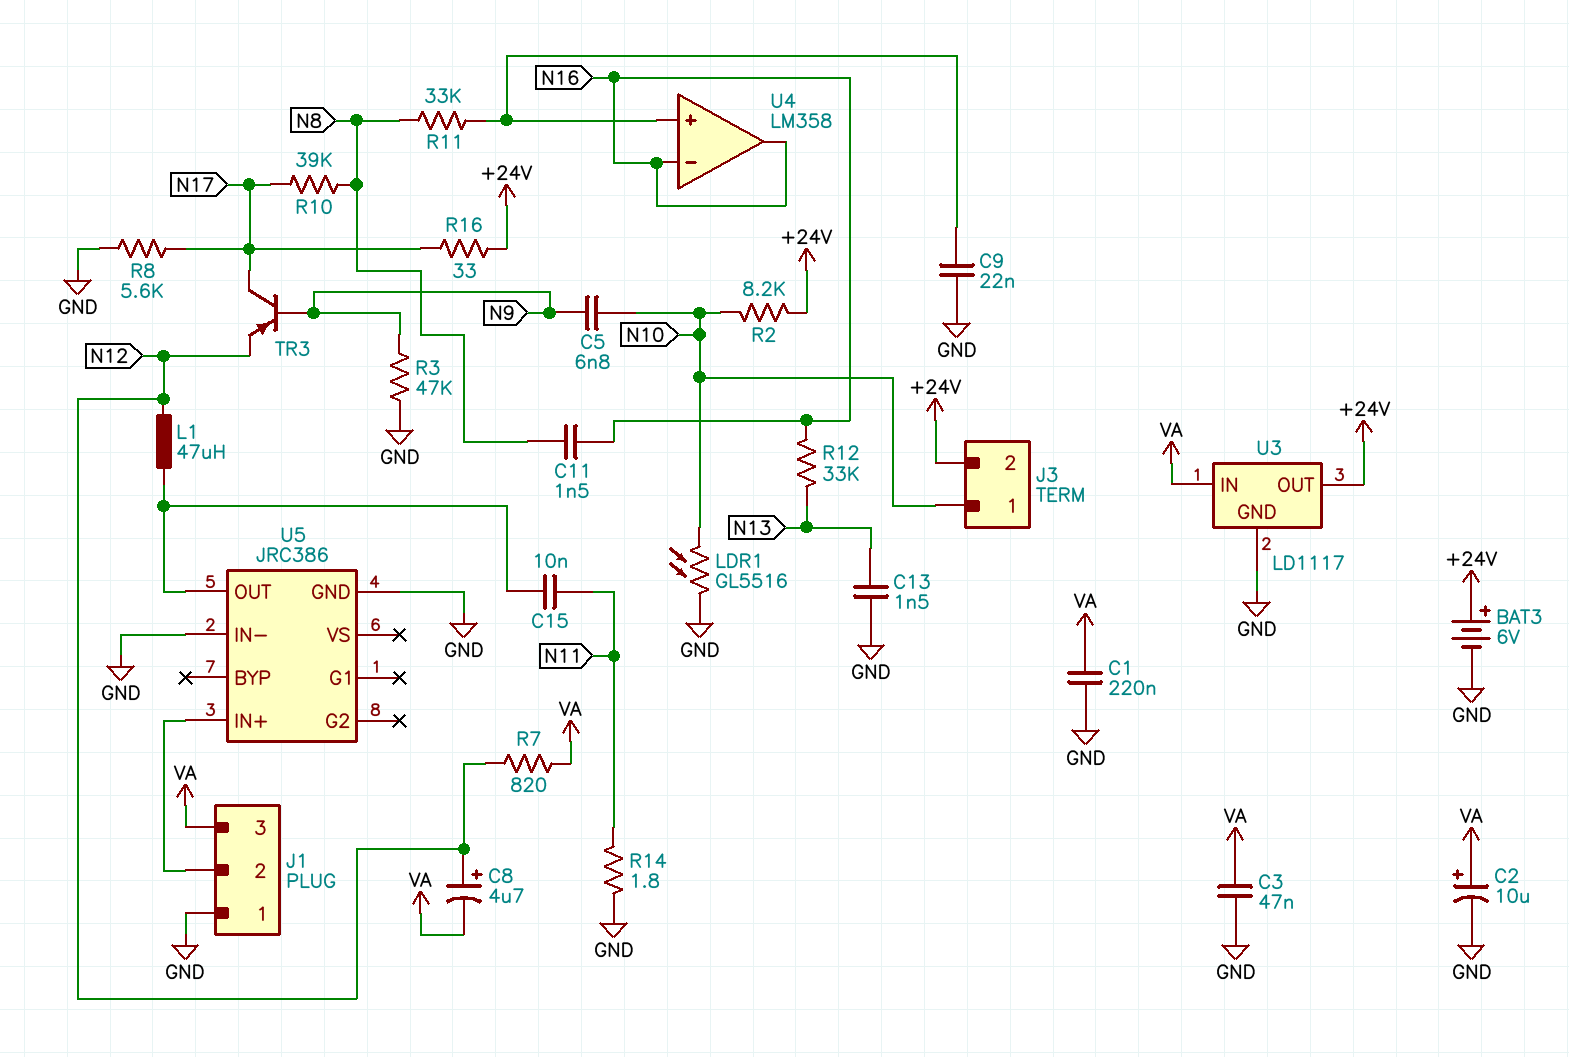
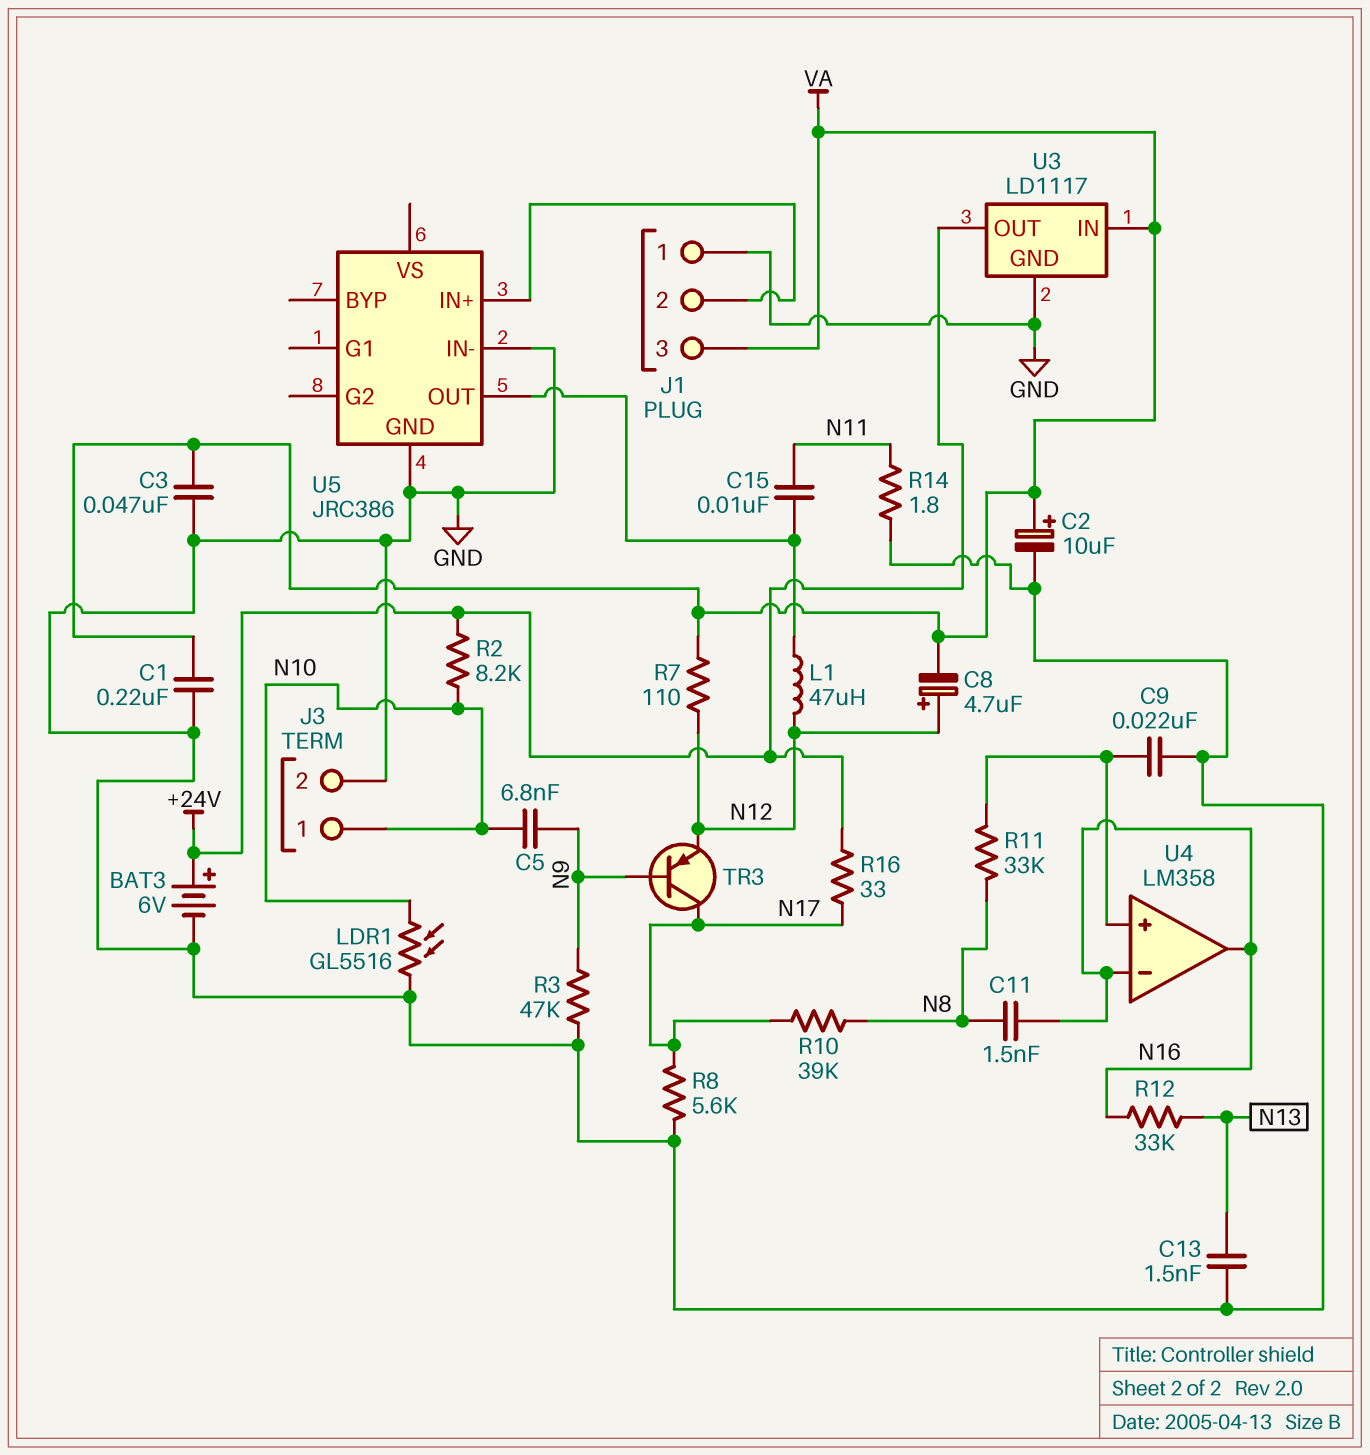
J3 pin 2: +24V -> GND
R7: 820 (N12, VA) -> 110 (N12, VA)

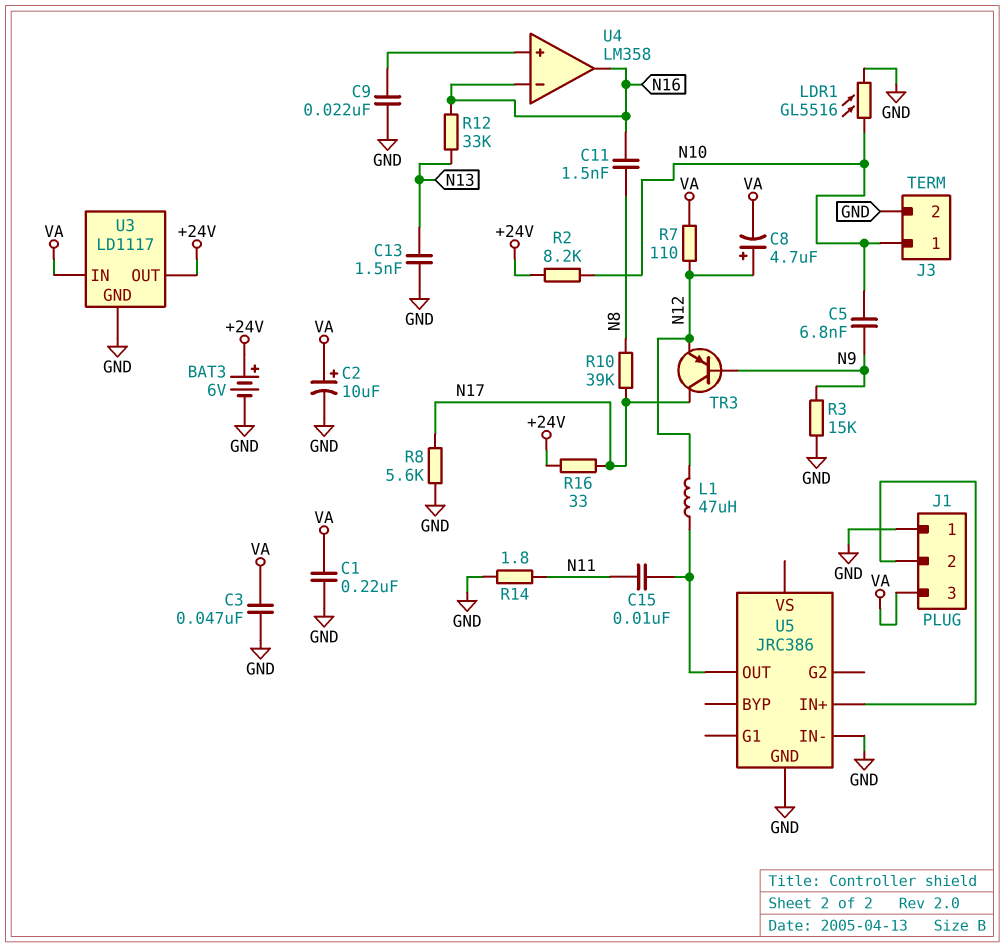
R3: 47k (GND, N9) -> 15k (GND, N9)
R11: 33k (N8, U4/in+) -> none

